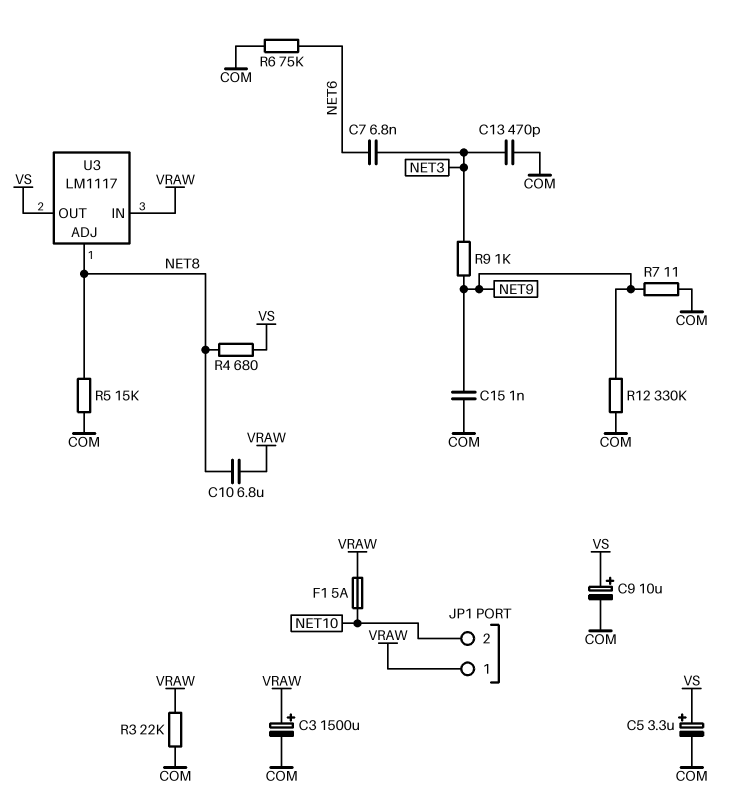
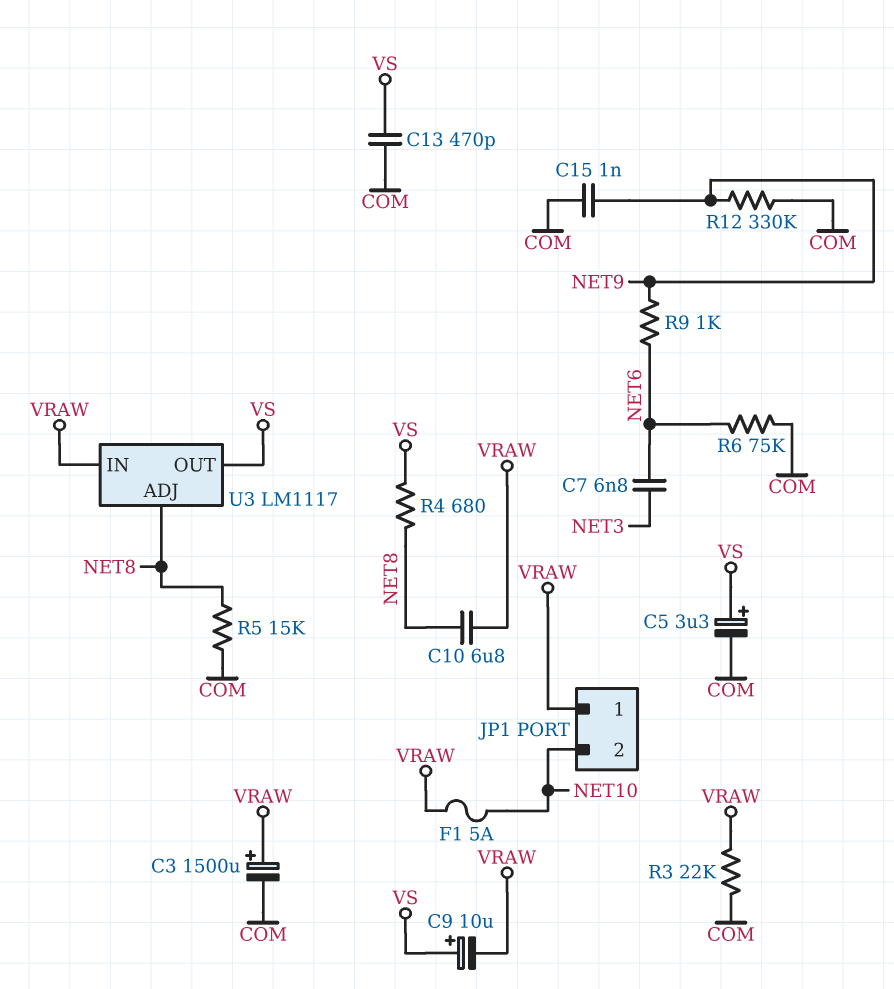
C9: 10uF (plus VS, minus COM) -> 10uF (plus VS, minus VRAW)
C13: 470pF (COM, NET3) -> 470pF (COM, VS)
R7: 11 (COM, NET9) -> none
R9: 1k (NET3, NET9) -> 1k (NET6, NET9)

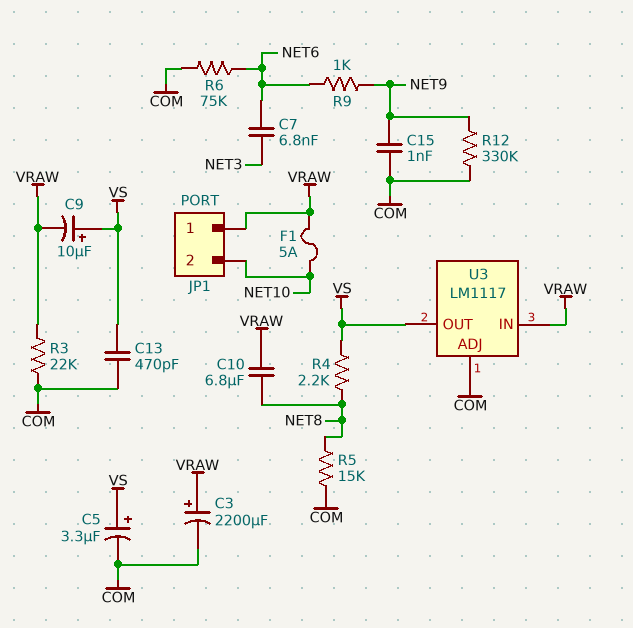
C3: 1500uF (plus VRAW, minus COM) -> 2200uF (plus VRAW, minus COM)
R4: 680 (NET8, VS) -> 2.2k (NET8, VS)
U3 pin ADJ: NET8 -> COM

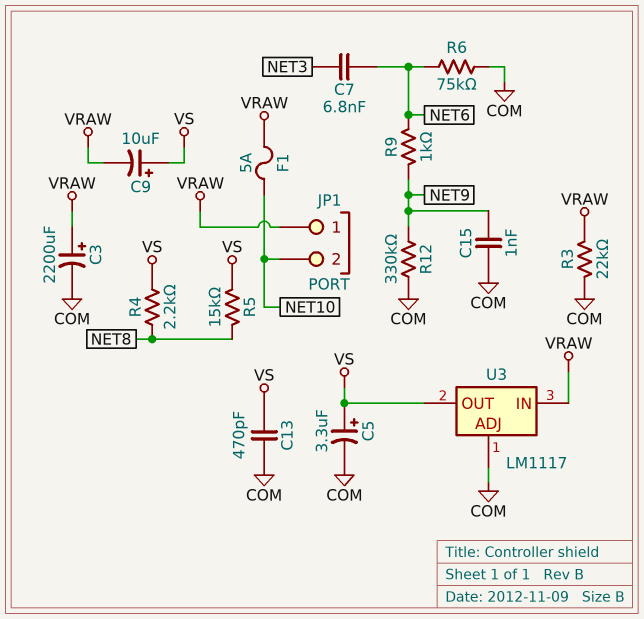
C10: 6.8uF (NET8, VRAW) -> none
R5: 15k (COM, NET8) -> 15k (NET8, VS)

